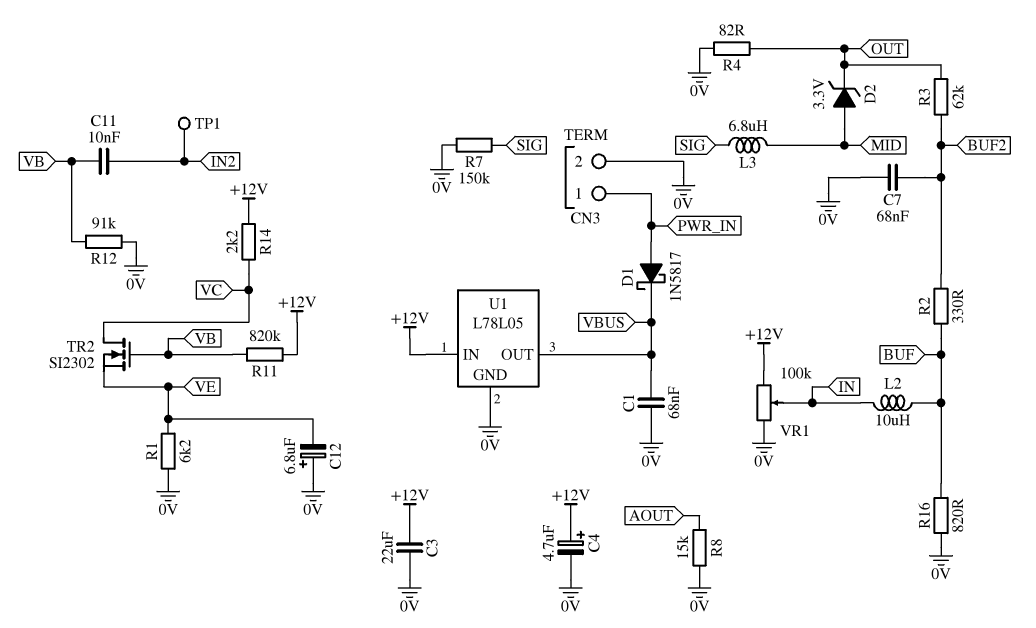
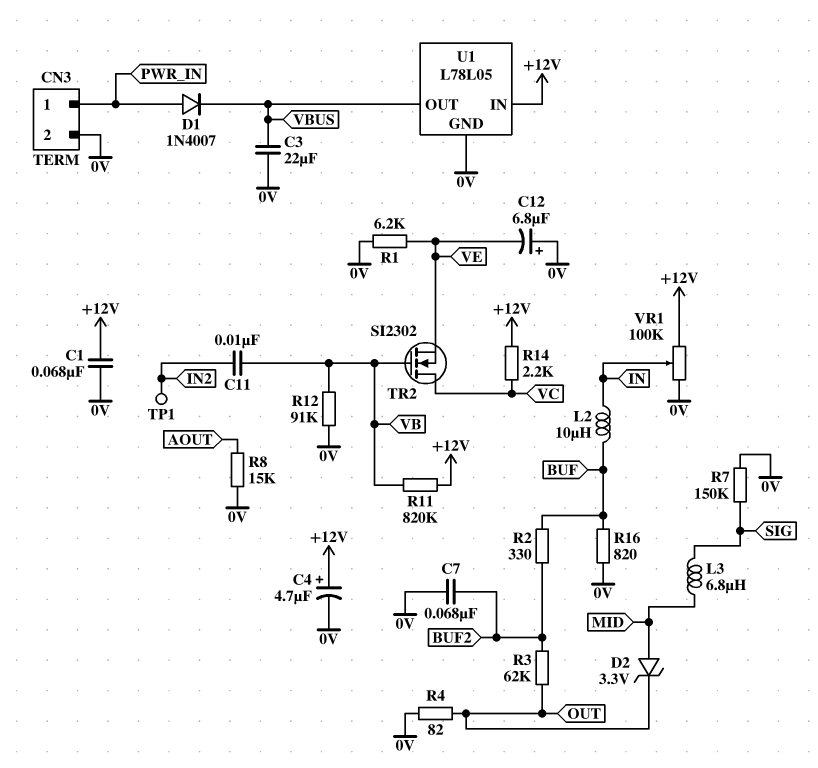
C1: 68nF (0V, VBUS) -> 68nF (+12V, 0V)
C3: 22uF (+12V, 0V) -> 22uF (0V, VBUS)
D1: schottky 1N5817 (A PWR_IN, K VBUS) -> diode 1N4007 (A PWR_IN, K VBUS)

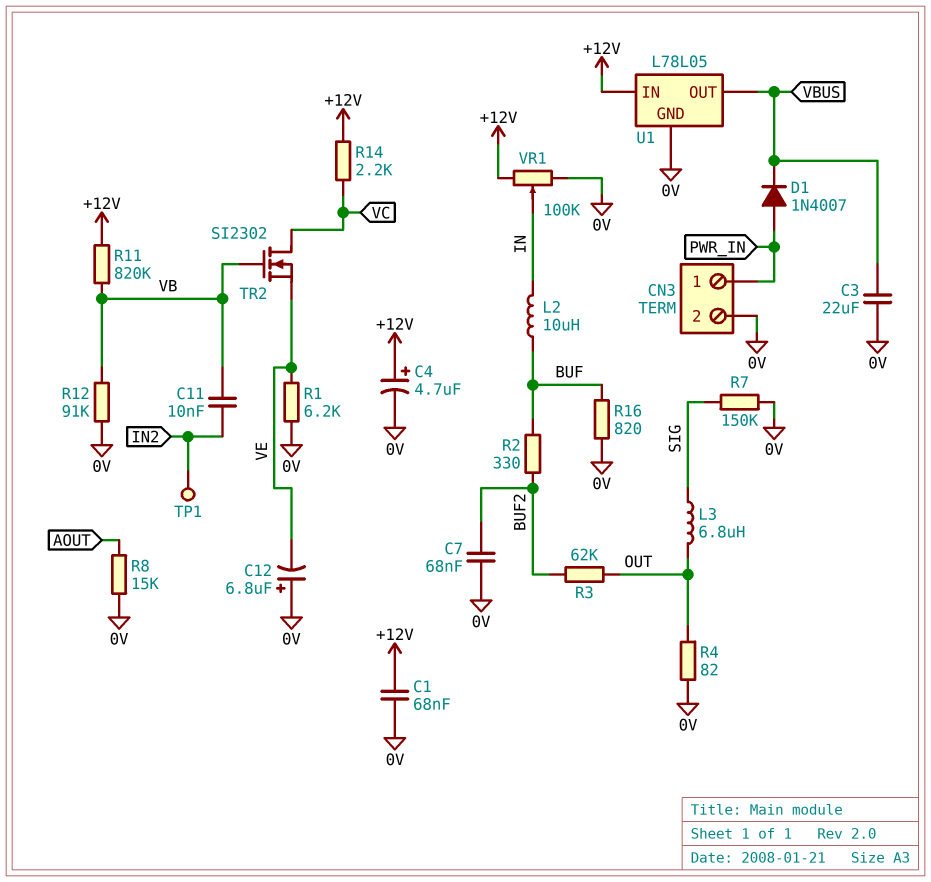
D2: zener 3.3V (A MID, K OUT) -> none
L3: 6.8uH (MID, SIG) -> 6.8uH (OUT, SIG)

